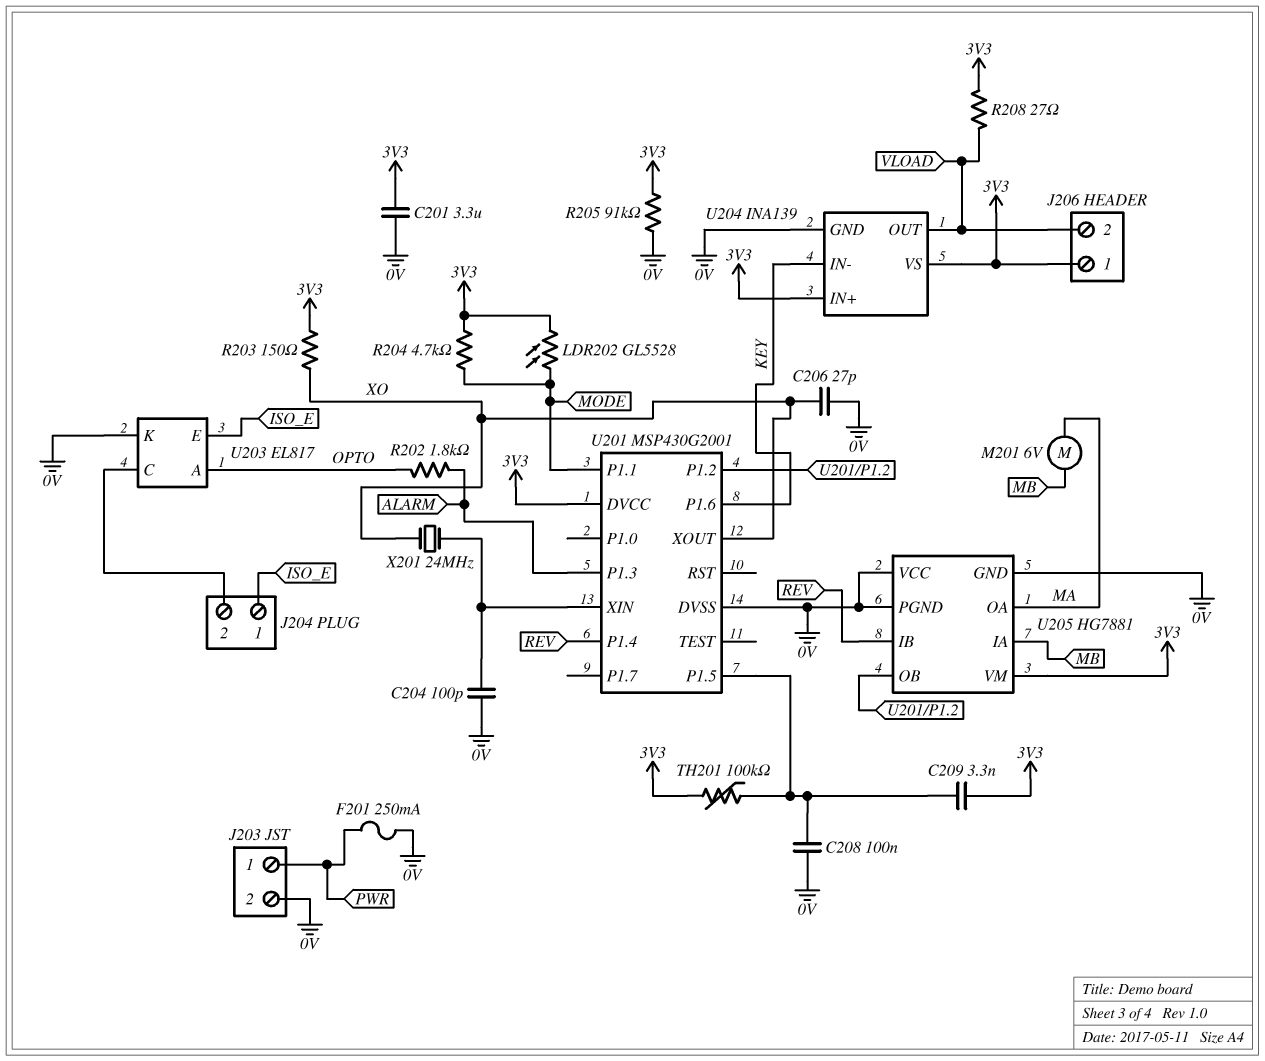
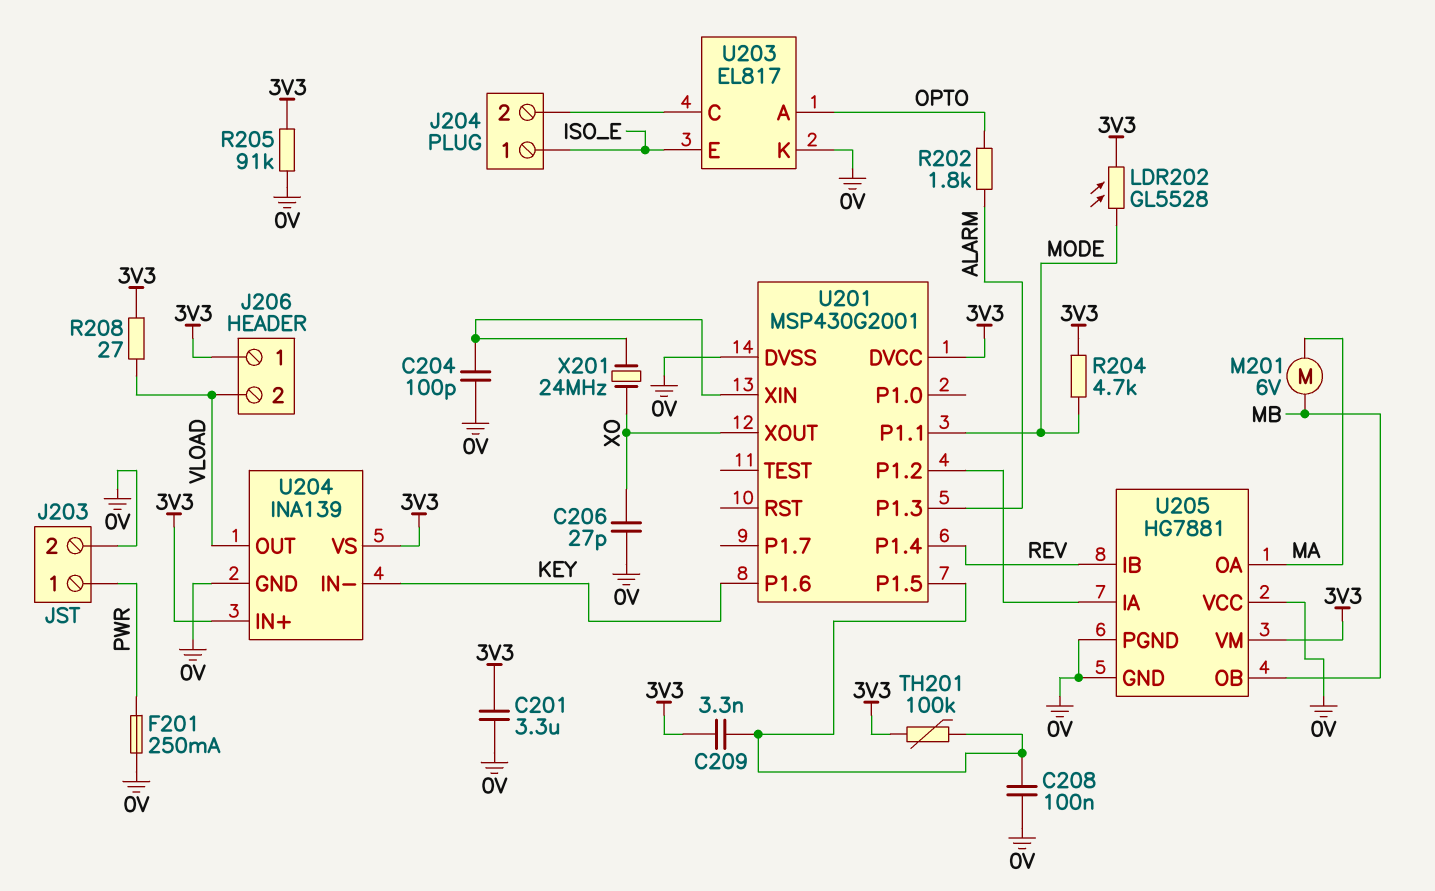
R203: 150 (3V3, XO) -> none
U205 pin IA: MB -> U201/P1.2
U205 pin OB: U201/P1.2 -> MB

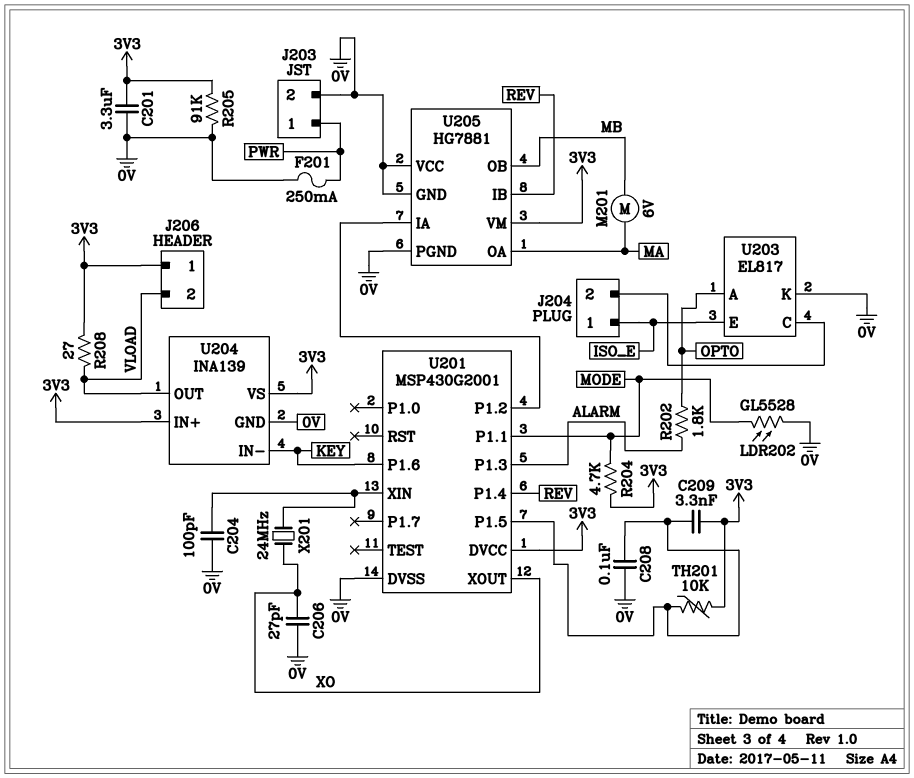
LDR202: GL5528 (3V3, MODE) -> GL5528 (0V, MODE)
TH201: 100k (3V3, U201/P1.5) -> 10k (3V3, U201/P1.5)

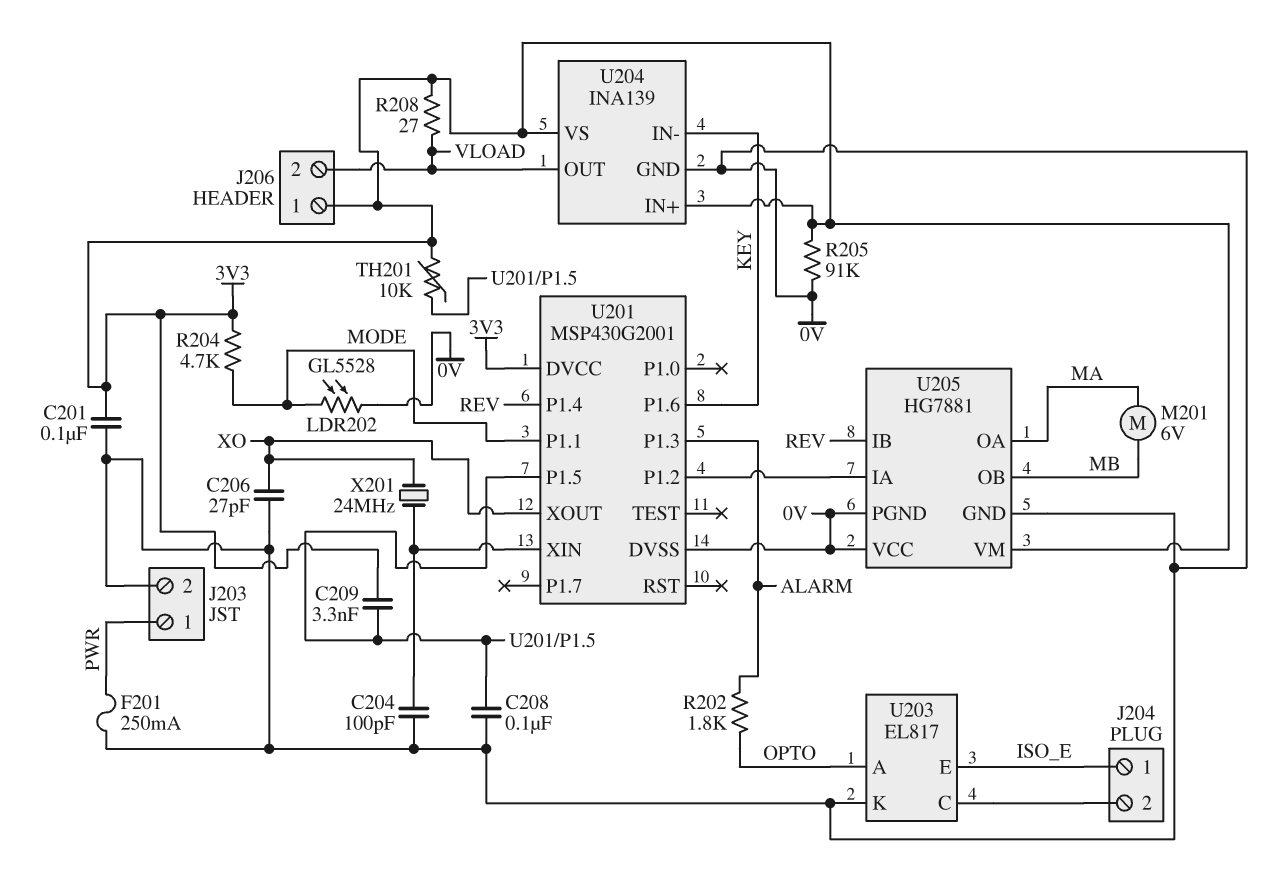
C201: 3.3uF (0V, 3V3) -> 100nF (0V, 3V3)

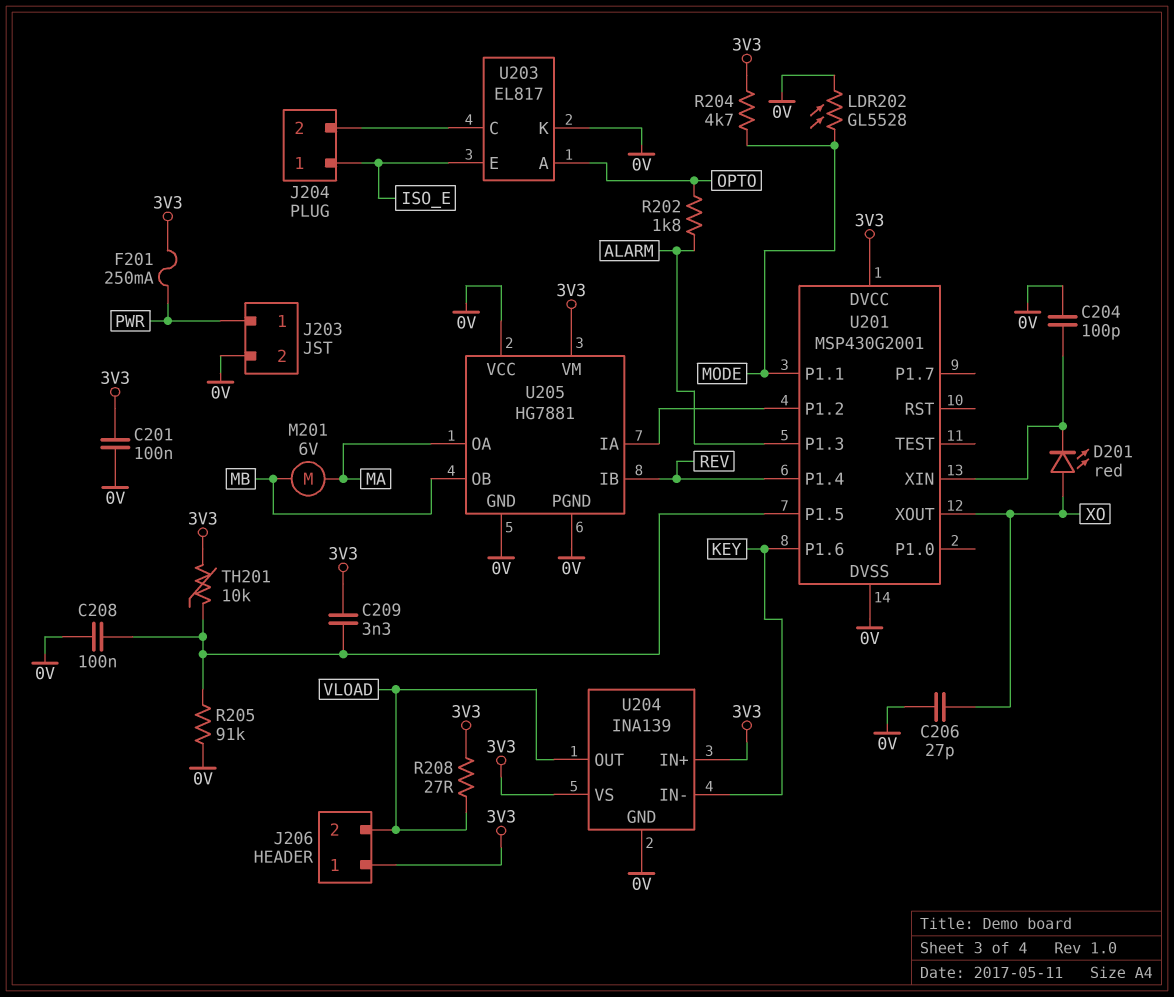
D201: none -> LED red (A XO, K U201/XIN)
F201: 250mA (0V, PWR) -> 250mA (3V3, PWR)
R205: 91k (0V, 3V3) -> 91k (0V, U201/P1.5)
X201: 24MHz (U201/XIN, XO) -> none

